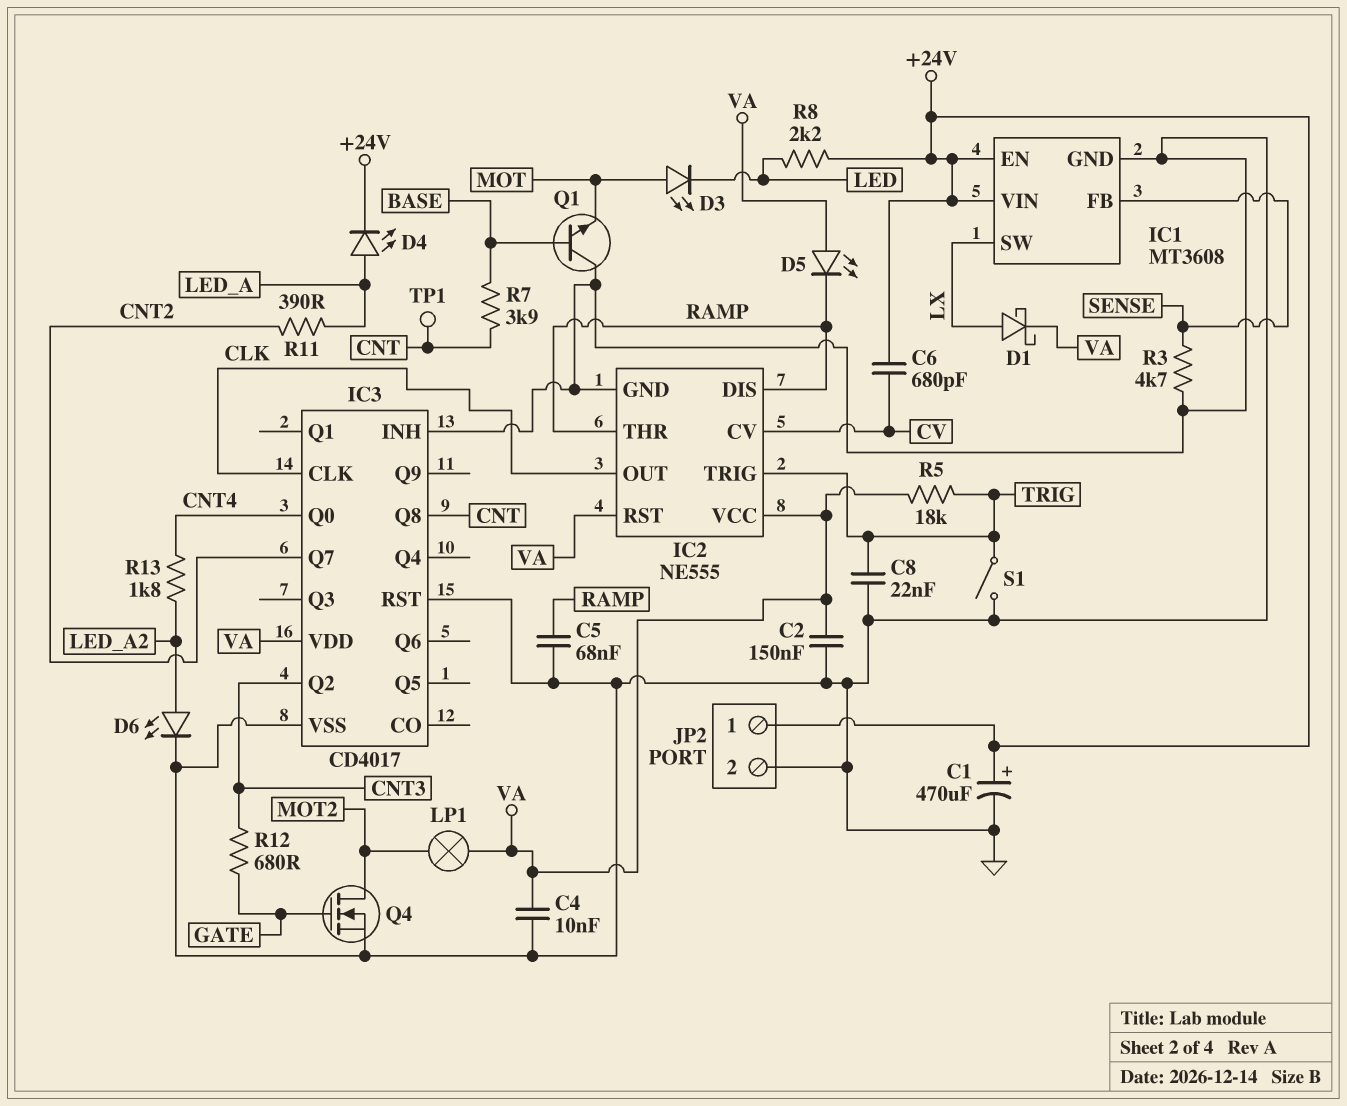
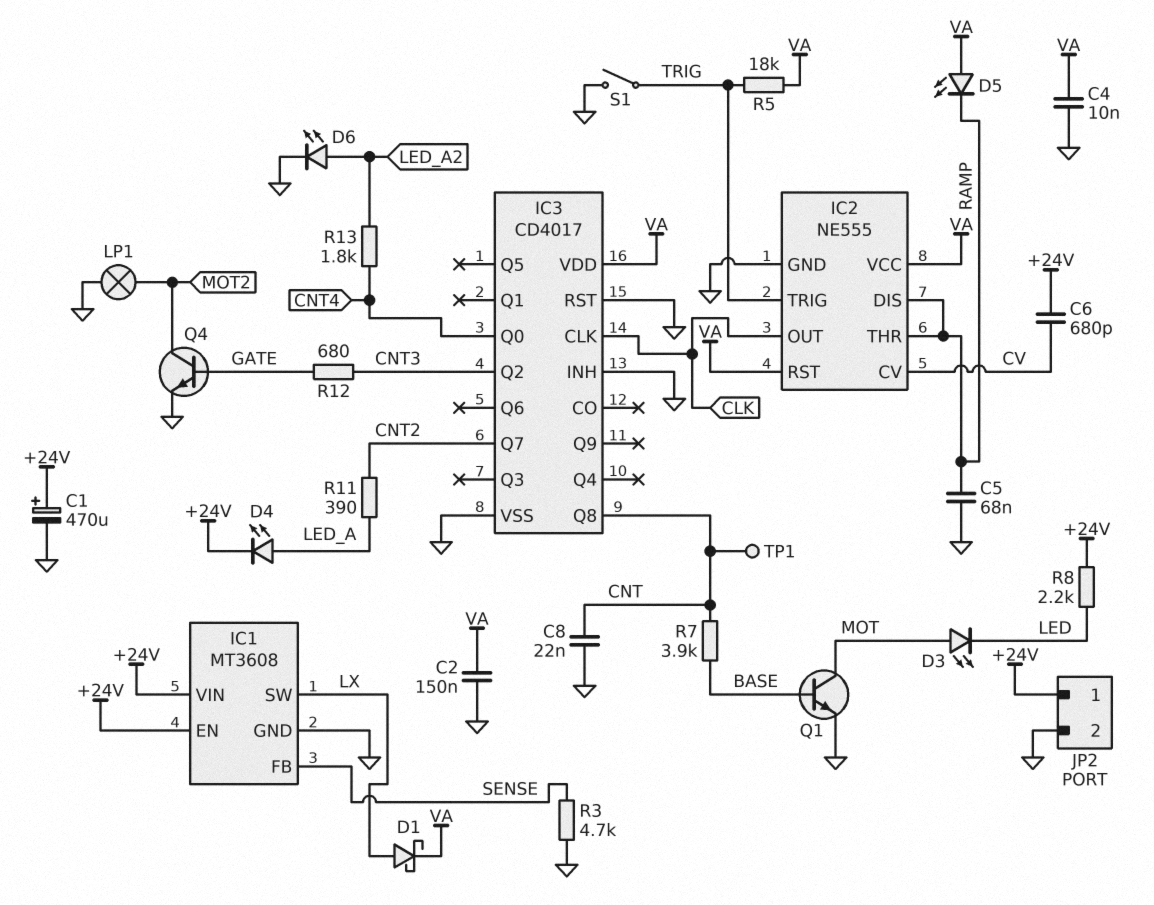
C8: 22nF (GND, TRIG) -> 22nF (CNT, GND)
LP1: lamp (MOT2, VA) -> lamp (GND, MOT2)
Q1: NPN (B BASE, C GND, E MOT) -> NPN (B BASE, C MOT, E GND)
Q4: NMOS (G GATE, D MOT2, S GND) -> NPN (B GATE, C MOT2, E GND)

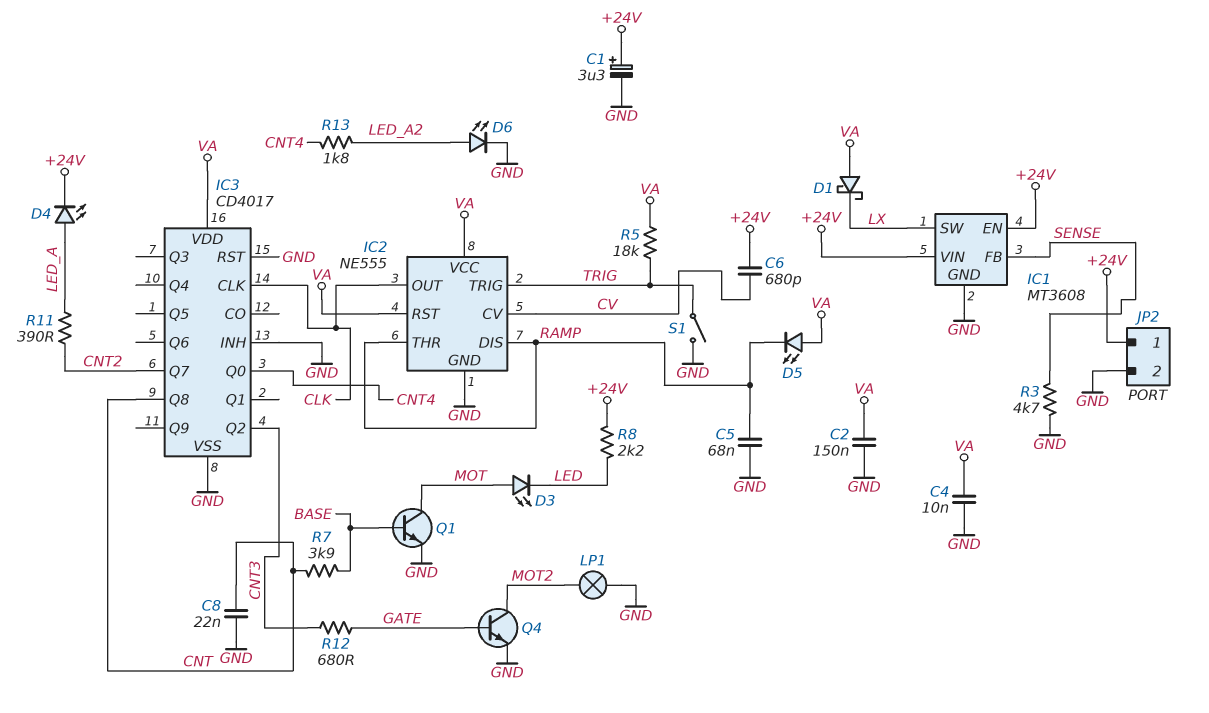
C1: 470uF (plus +24V, minus GND) -> 3.3uF (plus +24V, minus GND)
D1: schottky (A LX, K VA) -> schottky (A VA, K LX)
TP1: test point (CNT) -> none

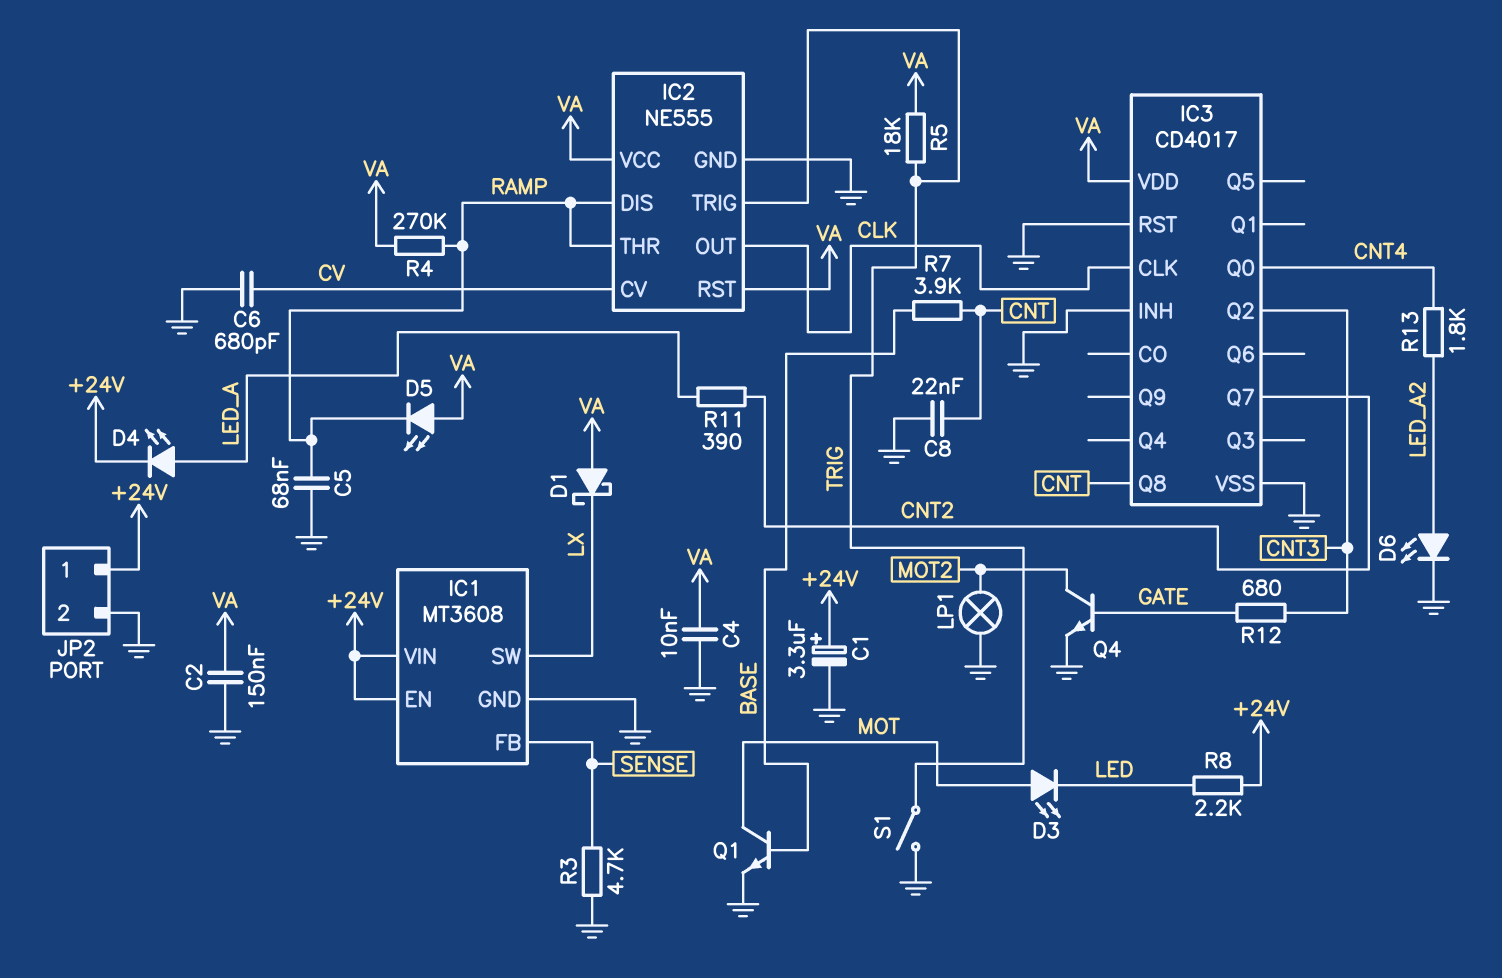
C6: 680pF (+24V, CV) -> 680pF (CV, GND)
R4: none -> 270k (RAMP, VA)

